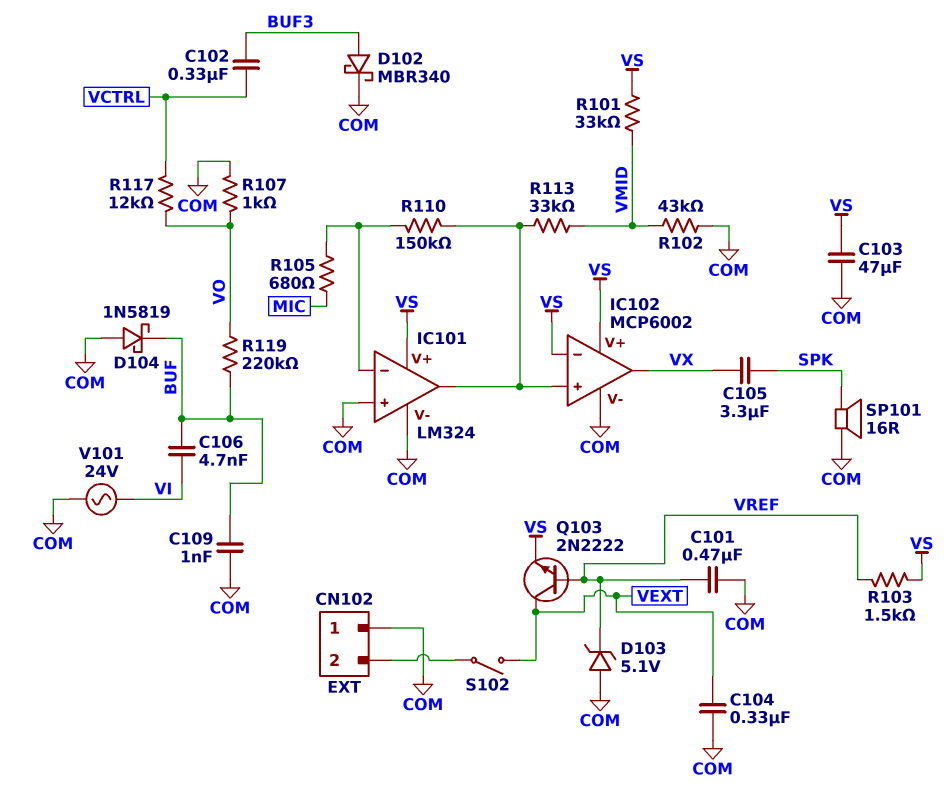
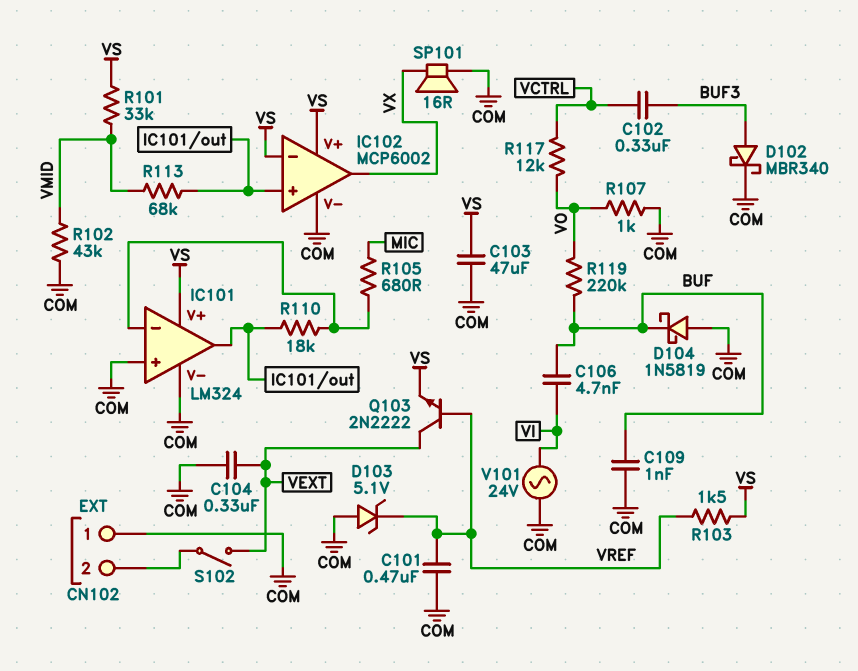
C105: 3.3uF (SPK, VX) -> none
R110: 150k (IC101/in-, IC101/out) -> 18k (IC101/in-, IC101/out)
R113: 33k (IC101/out, VMID) -> 68k (IC101/out, VMID)
SP101: speaker 16R (COM, SPK) -> speaker 16R (COM, VX)

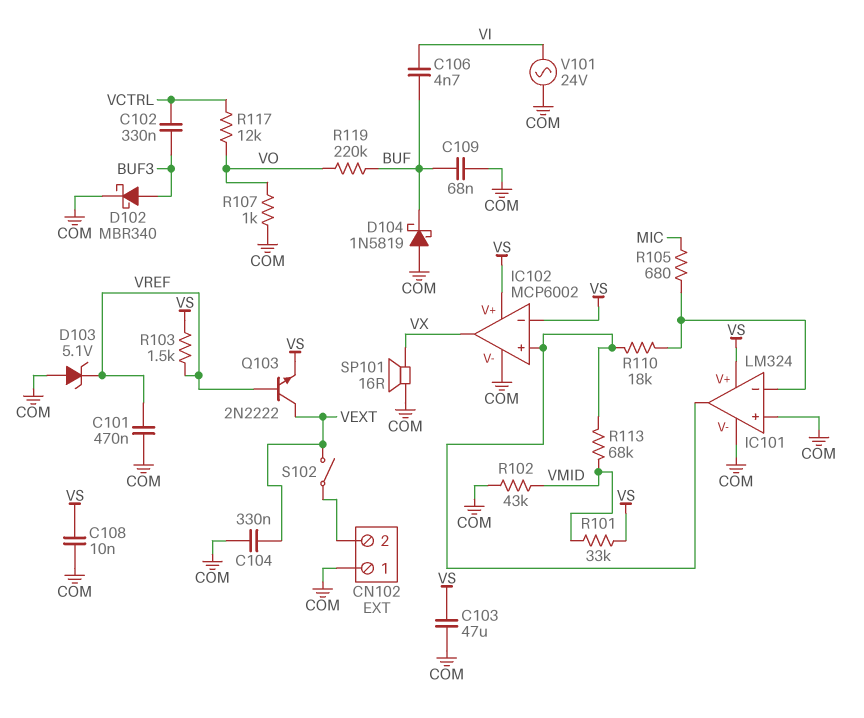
C108: none -> 10nF (COM, VS)
C109: 1nF (BUF, COM) -> 68nF (BUF, COM)

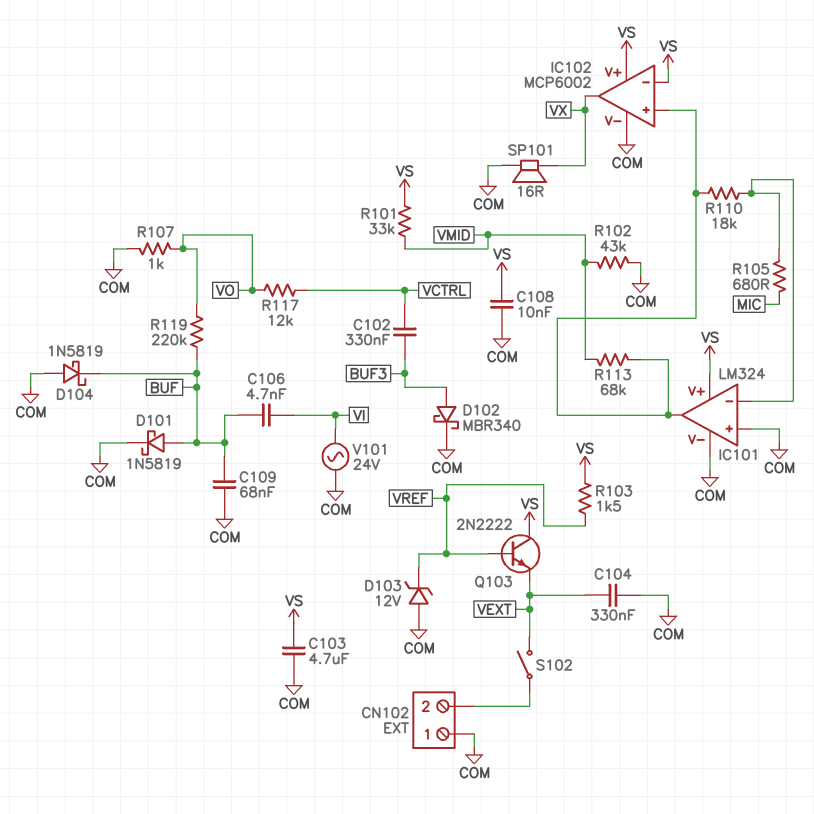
C101: 470nF (COM, VREF) -> none
C103: 47uF (COM, VS) -> 4.7uF (COM, VS)
D101: none -> schottky 1N5819 (A BUF, K COM)
D103: zener 5.1V (A COM, K VREF) -> zener 12V (A COM, K VREF)
Q103: NPN 2N2222 (B VREF, C VEXT, E VS) -> NPN 2N2222 (B VREF, C VS, E VEXT)

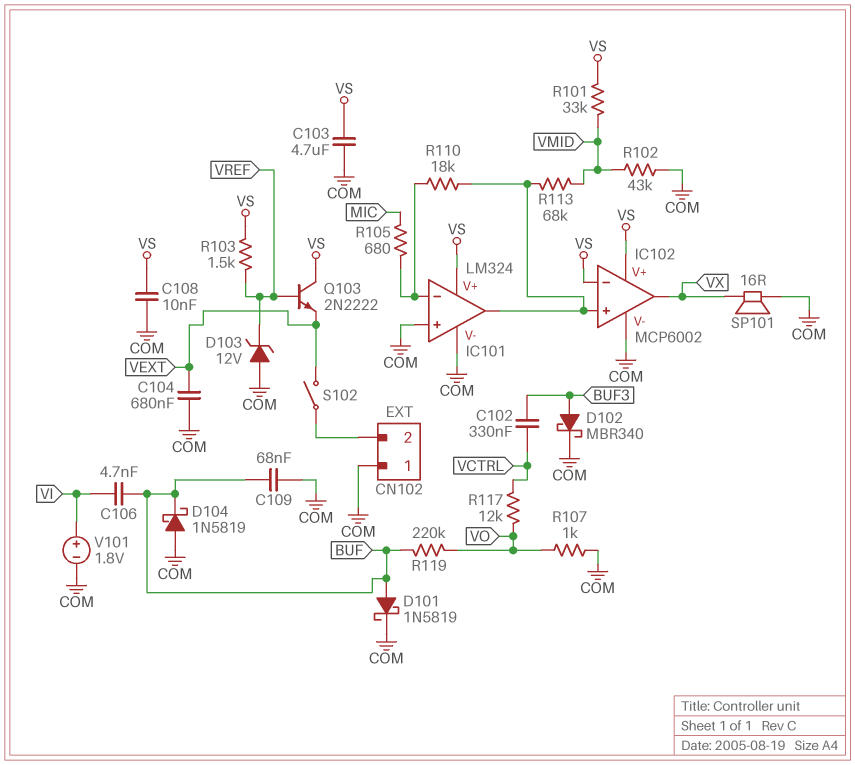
C104: 330nF (COM, VEXT) -> 680nF (COM, VEXT)
V101: AC 24V (COM, VI) -> 1.8V (plus VI, minus COM)

